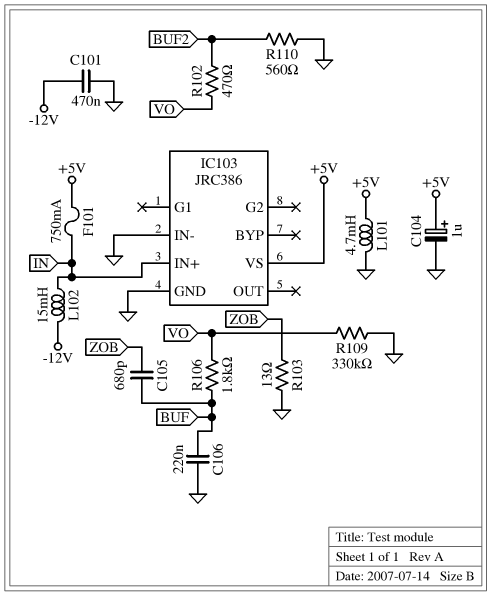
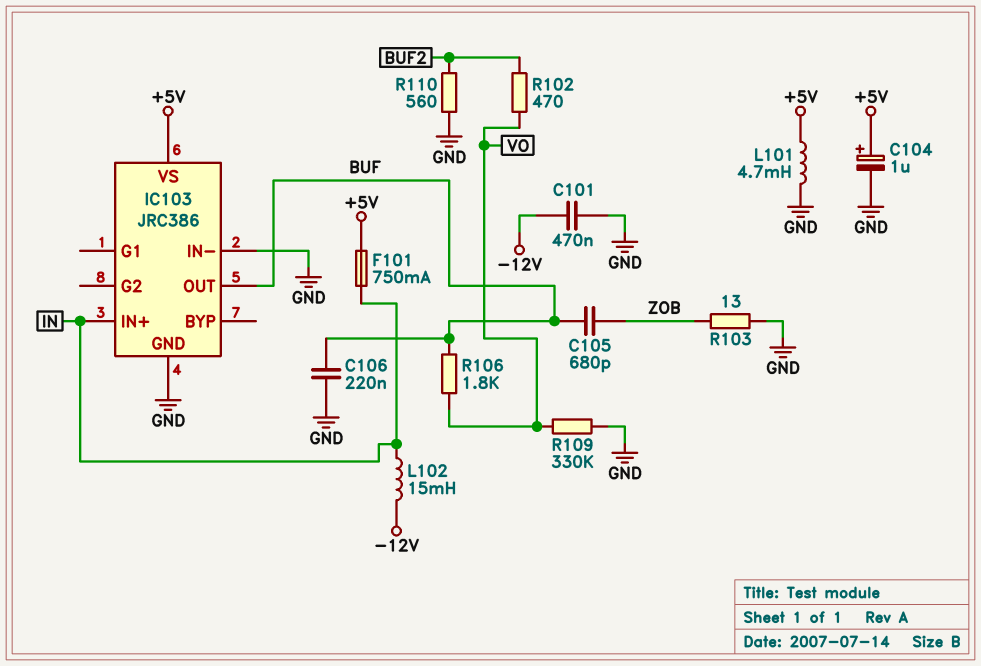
IC103 pin OUT: none -> BUF

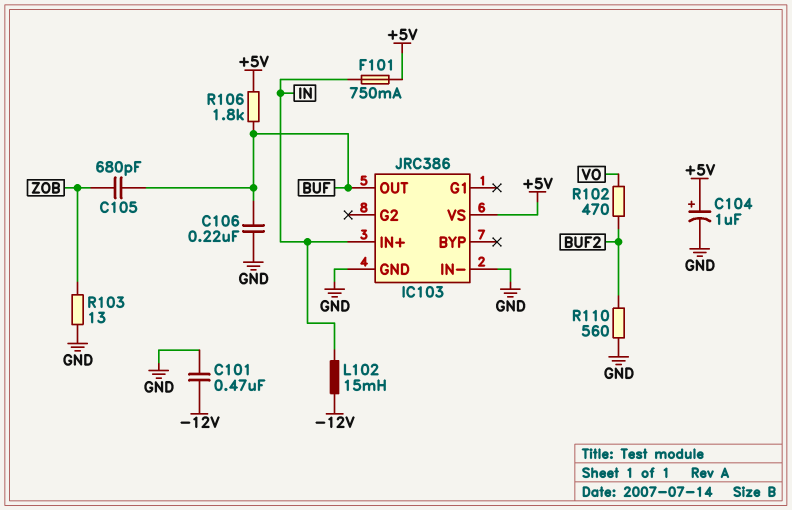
L101: 4.7mH (+5V, GND) -> none
R106: 1.8k (BUF, VO) -> 1.8k (+5V, BUF)
R109: 330k (GND, VO) -> none

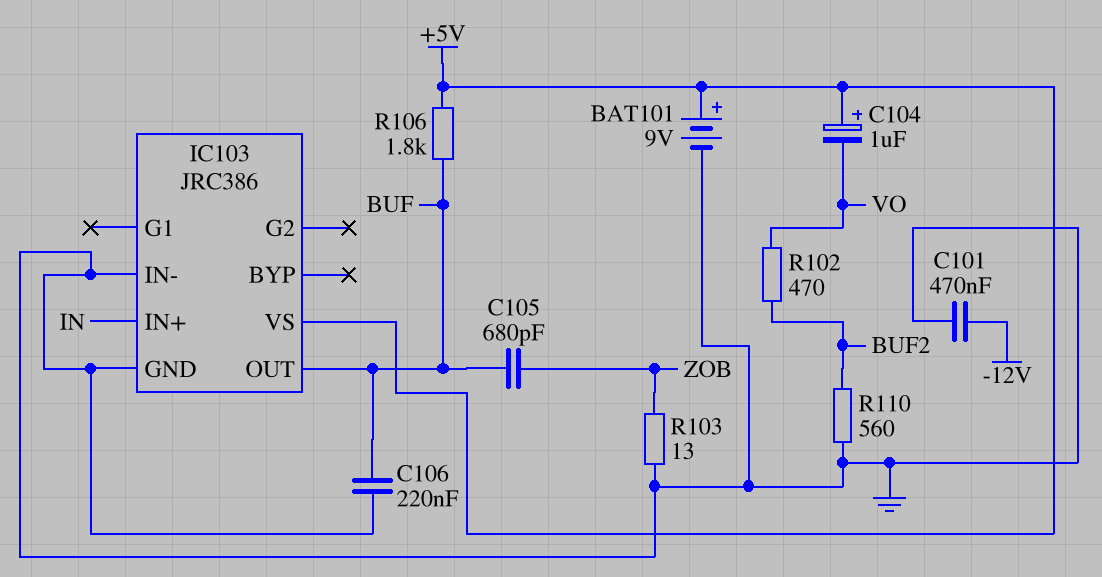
BAT101: none -> 9V (plus +5V, minus GND)
C104: 1uF (plus +5V, minus GND) -> 1uF (plus +5V, minus VO)
F101: 750mA (+5V, IN) -> none
L102: 15mH (-12V, IN) -> none

